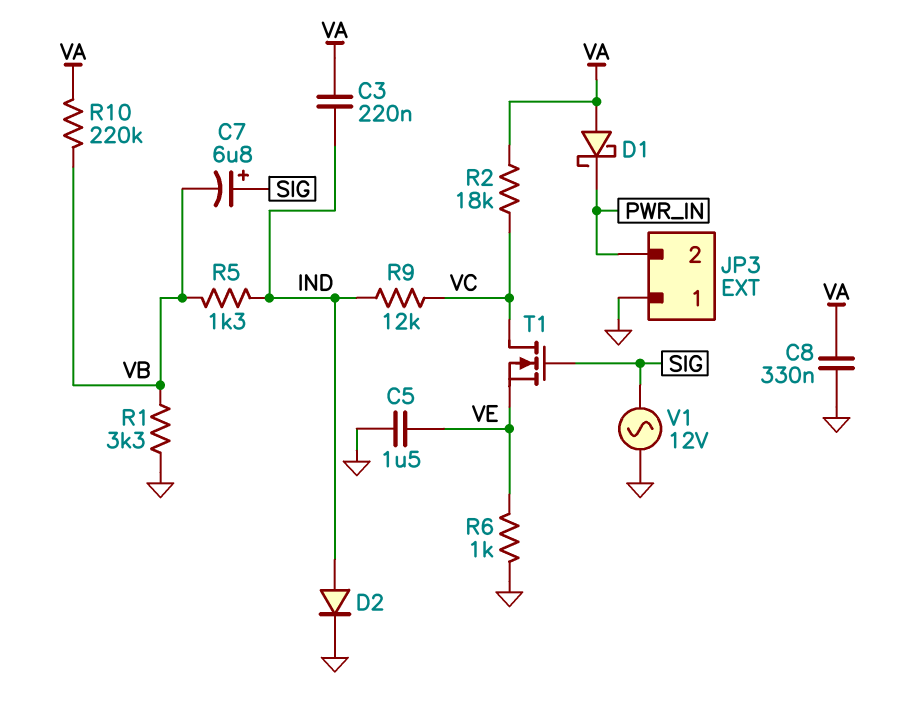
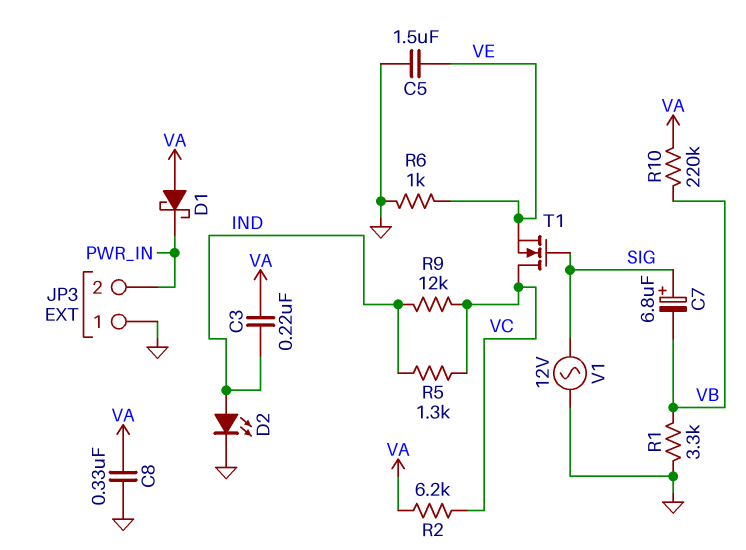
D2: diode (A IND, K GND) -> LED (A IND, K GND)
R2: 18k (VA, VC) -> 6.2k (VA, VC)
R5: 1.3k (IND, VB) -> 1.3k (IND, VC)

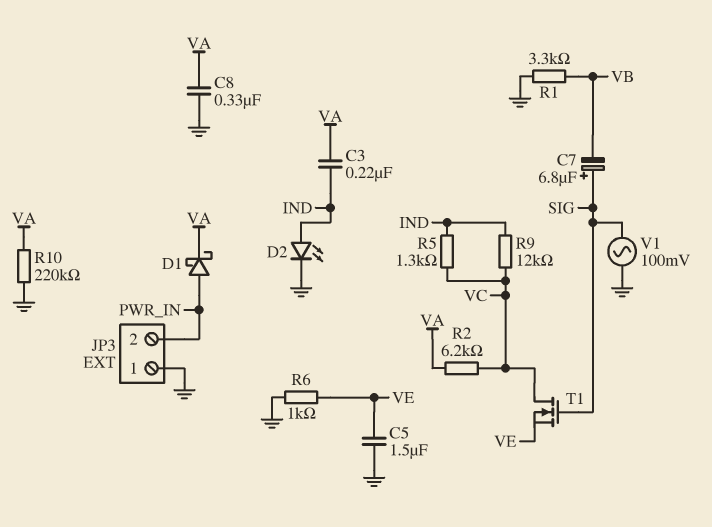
D1: schottky (A VA, K PWR_IN) -> schottky (A PWR_IN, K VA)
R10: 220k (VA, VB) -> 220k (GND, VA)
V1: AC 12V (GND, SIG) -> AC 100mV (GND, SIG)

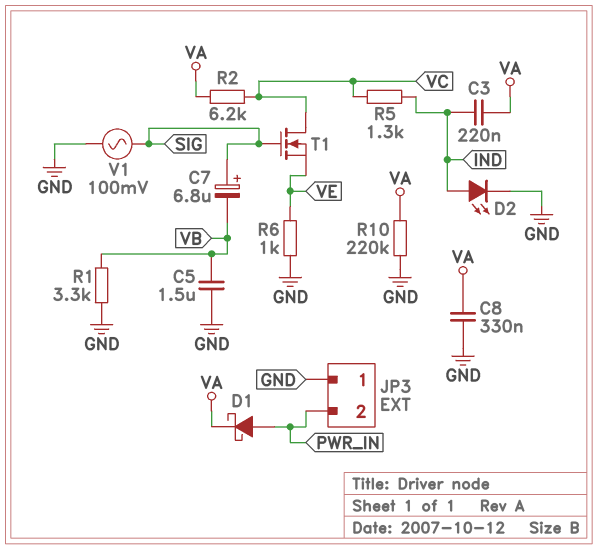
C5: 1.5uF (GND, VE) -> 1.5uF (GND, VB)
R9: 12k (IND, VC) -> none

